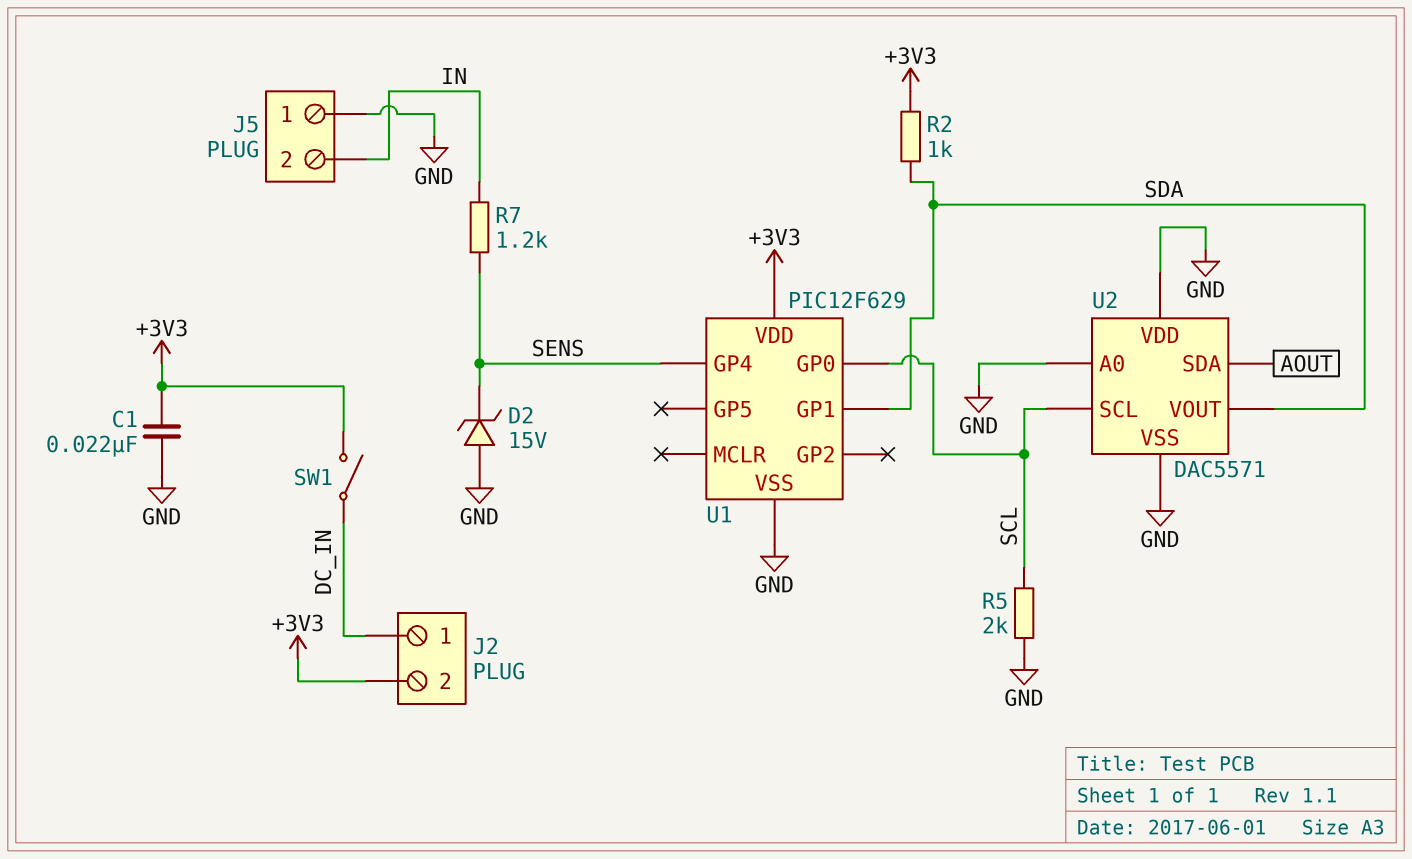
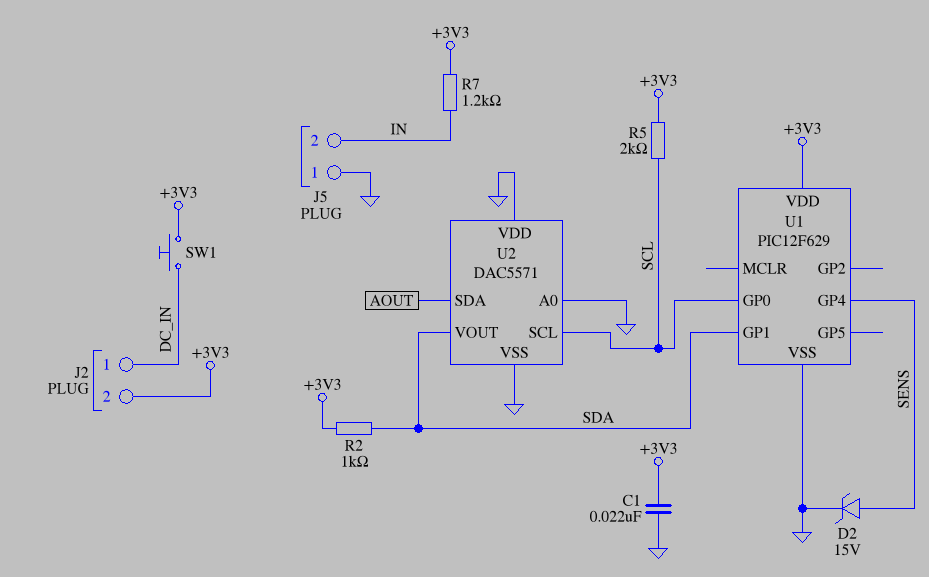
D2: zener 15V (A GND, K SENS) -> zener 15V (A SENS, K GND)
R5: 2k (GND, SCL) -> 2k (+3V3, SCL)
R7: 1.2k (IN, SENS) -> 1.2k (+3V3, IN)
SW1: switch (+3V3, DC_IN) -> button (+3V3, DC_IN)

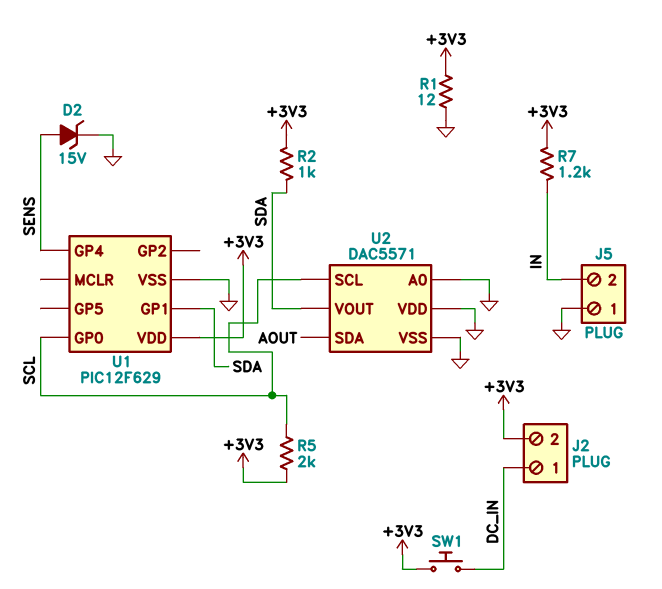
C1: 22nF (+3V3, GND) -> none
R1: none -> 12 (+3V3, GND)

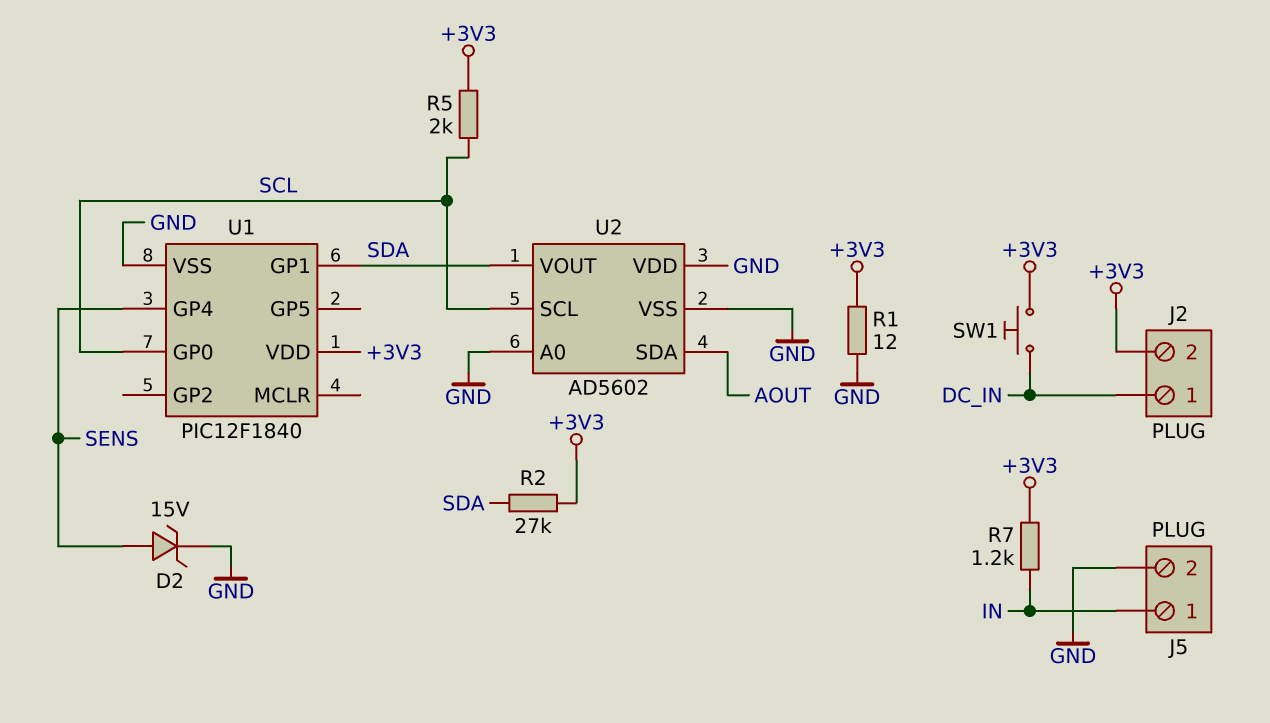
J5 pin 1: GND -> IN
J5 pin 2: IN -> GND
R2: 1k (+3V3, SDA) -> 27k (+3V3, SDA)
U1: PIC12F629 -> PIC12F1840
U2: DAC5571 -> AD5602

